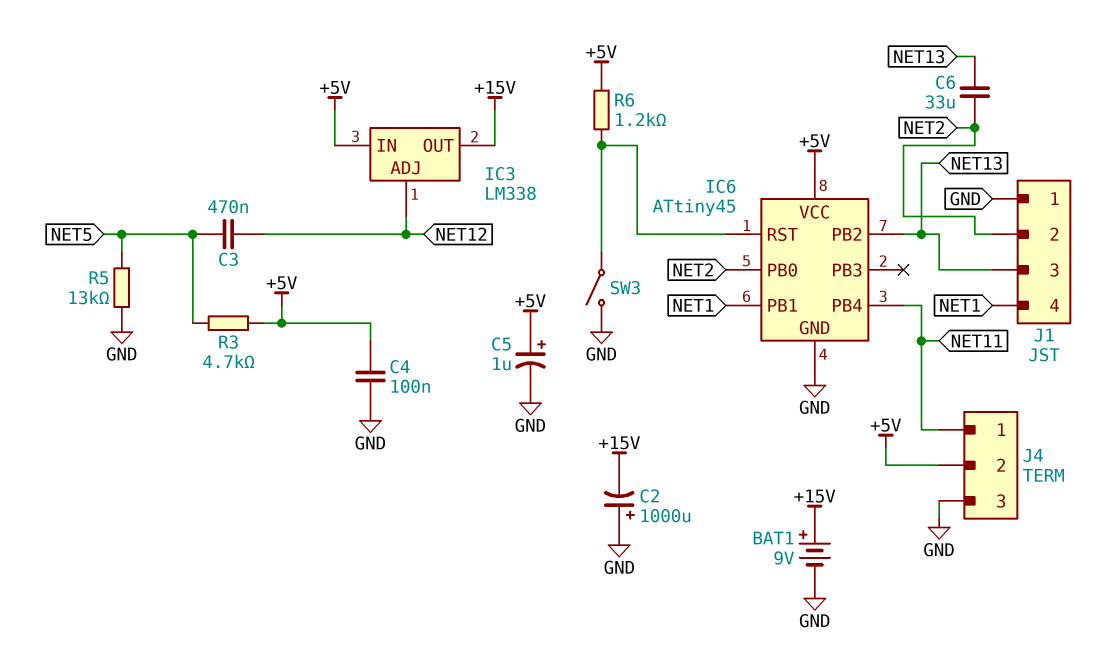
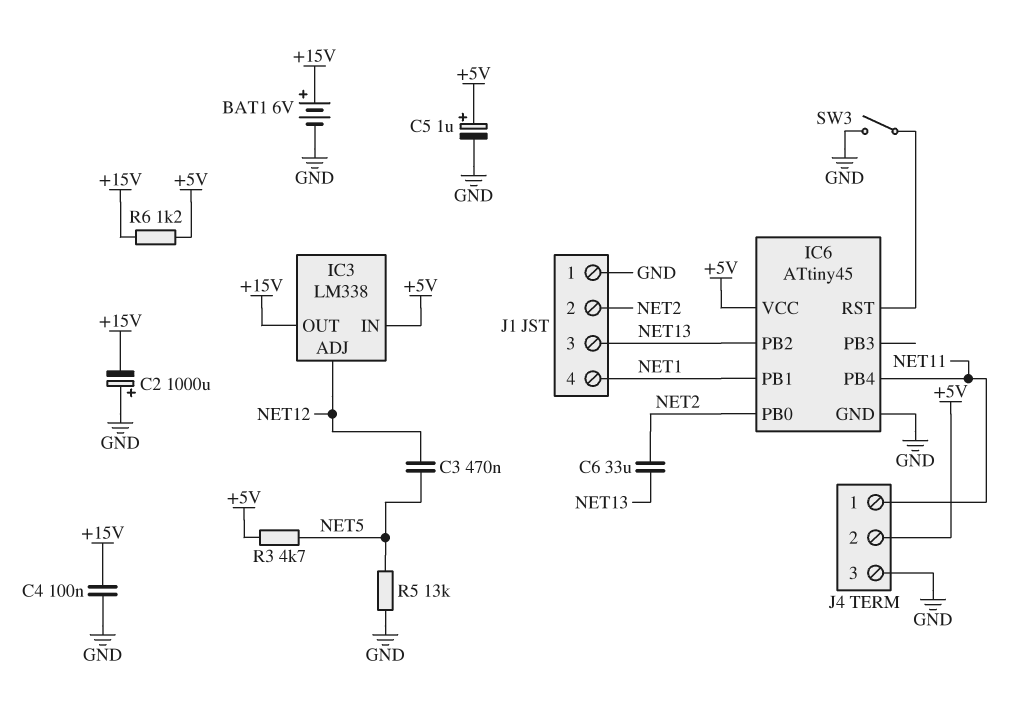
BAT1: 9V (plus +15V, minus GND) -> 6V (plus +15V, minus GND)
C4: 100nF (+5V, GND) -> 100nF (+15V, GND)
R6: 1.2k (+5V, IC6/RST) -> 1.2k (+5V, +15V)

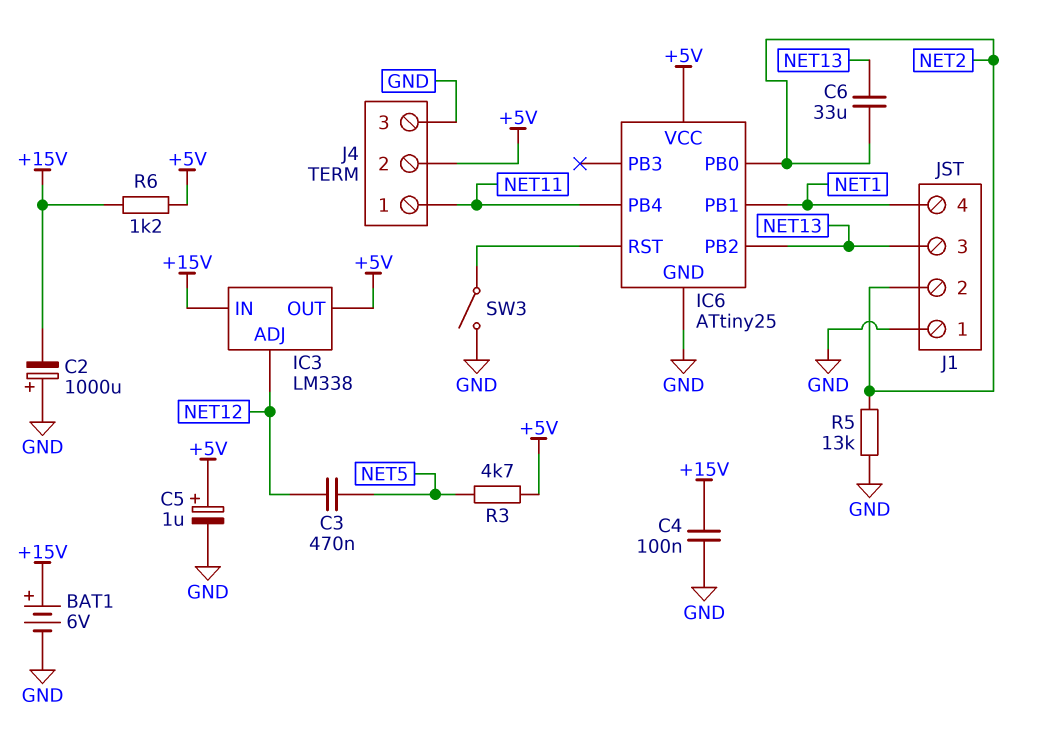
IC3 pin IN: +5V -> +15V
IC3 pin OUT: +15V -> +5V
IC6: ATtiny45 -> ATtiny25
R5: 13k (GND, NET5) -> 13k (GND, NET2)

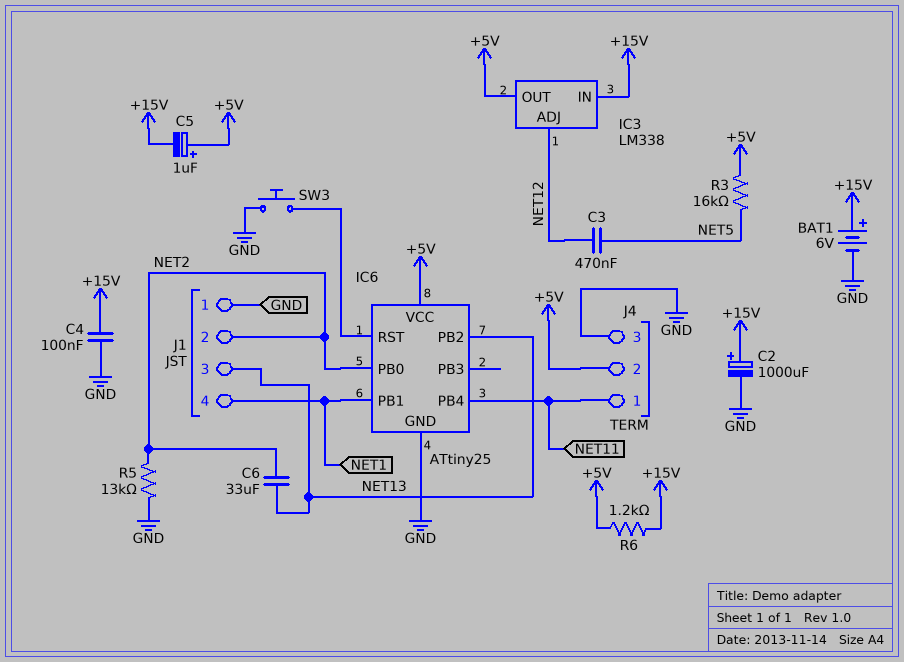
C2: 1000uF (plus GND, minus +15V) -> 1000uF (plus +15V, minus GND)
C5: 1uF (plus +5V, minus GND) -> 1uF (plus +5V, minus +15V)
R3: 4.7k (+5V, NET5) -> 16k (+5V, NET5)
SW3: switch (GND, IC6/RST) -> button (GND, IC6/RST)

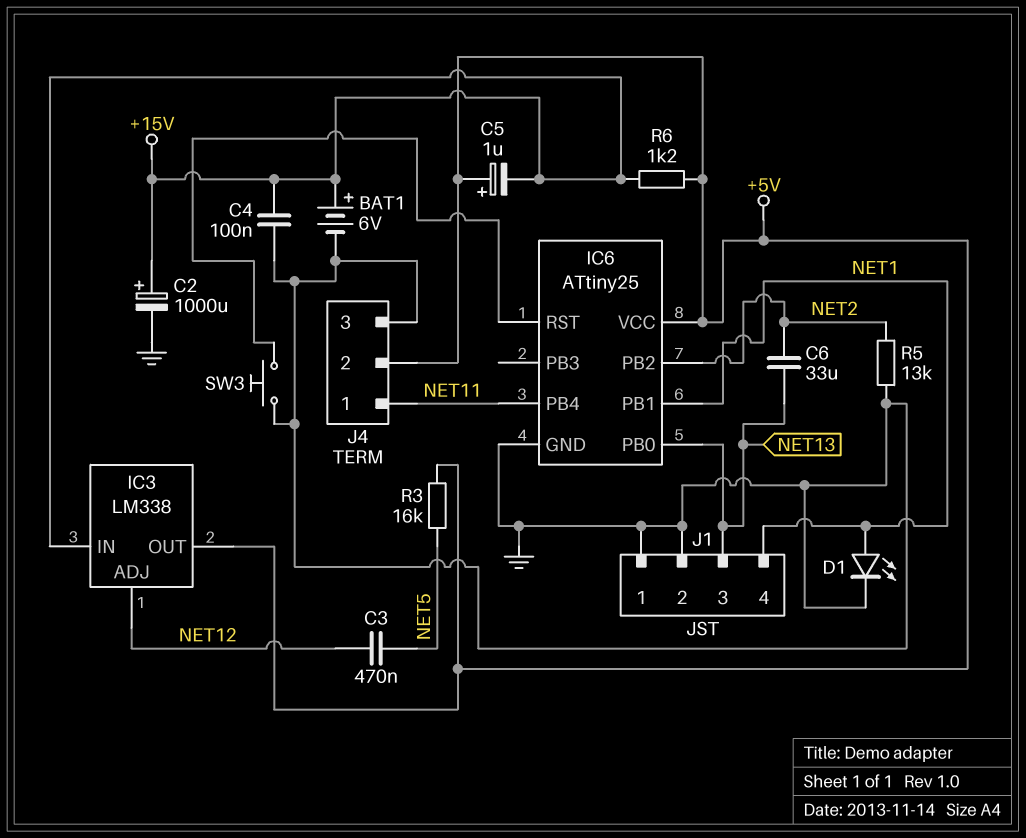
D1: none -> LED (A NET1, K GND)
IC6 pin PB0: NET2 -> NET13
IC6 pin PB2: NET13 -> NET2
J1 pin 2: NET2 -> GND

